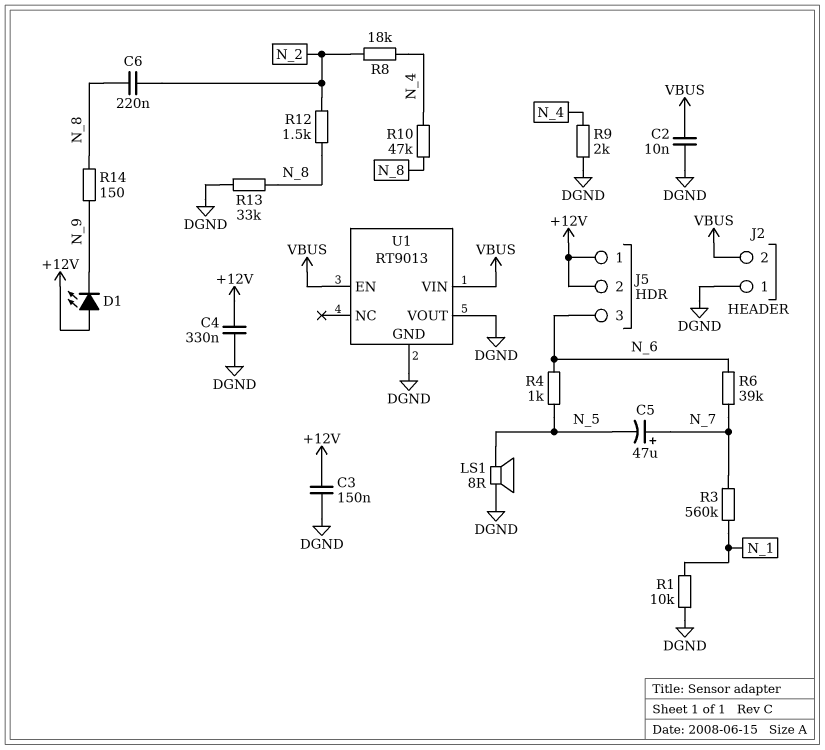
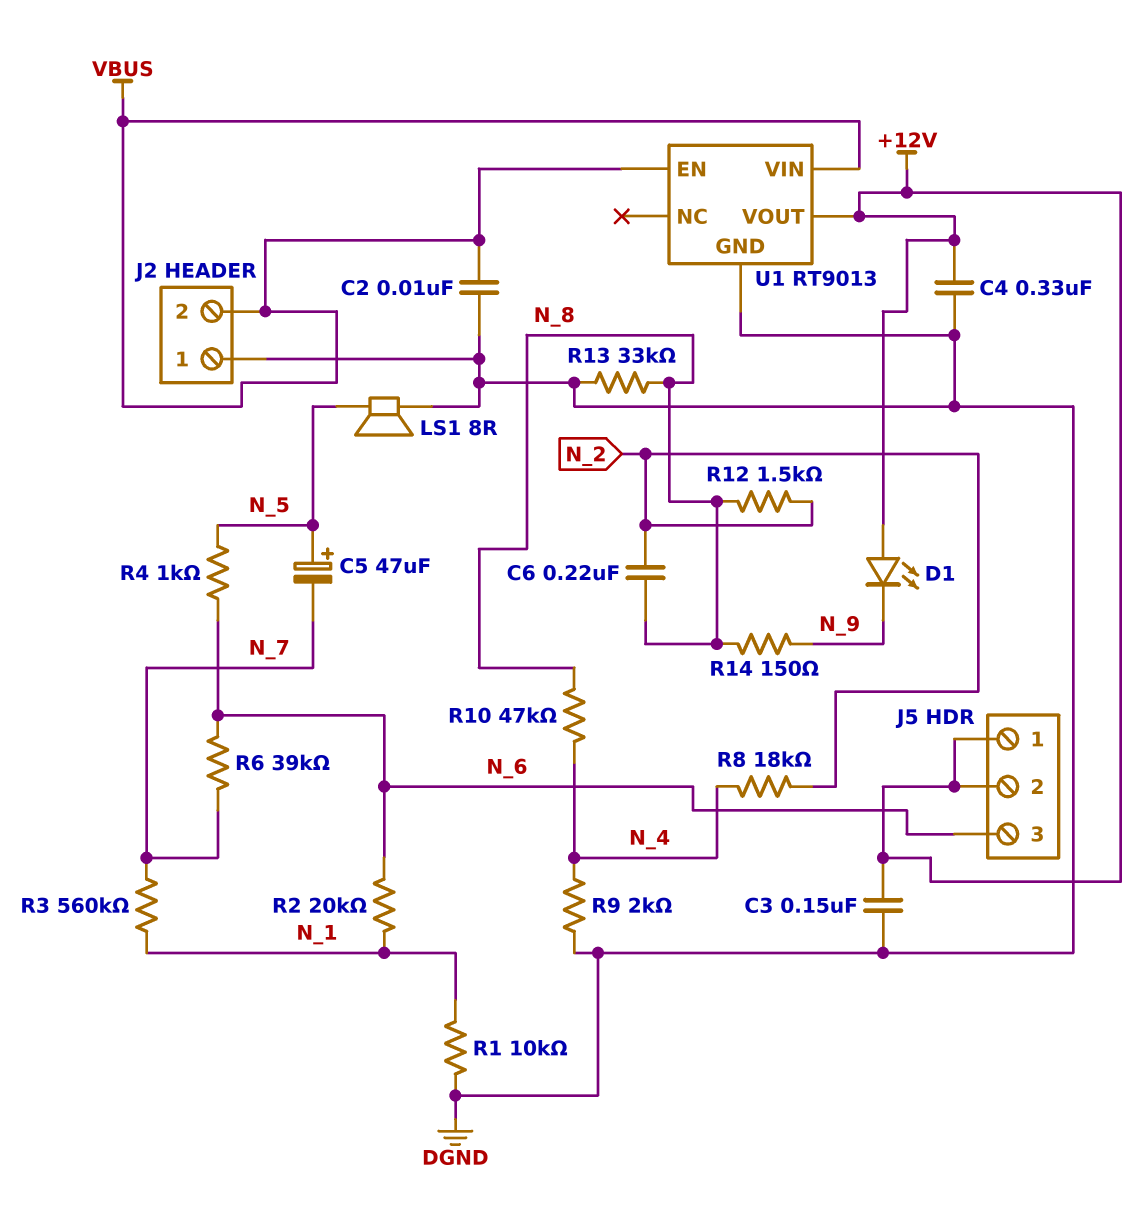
C5: 47uF (plus N_7, minus N_5) -> 47uF (plus N_5, minus N_7)
R2: none -> 20k (N_1, N_6)
U1 pin VOUT: DGND -> +12V

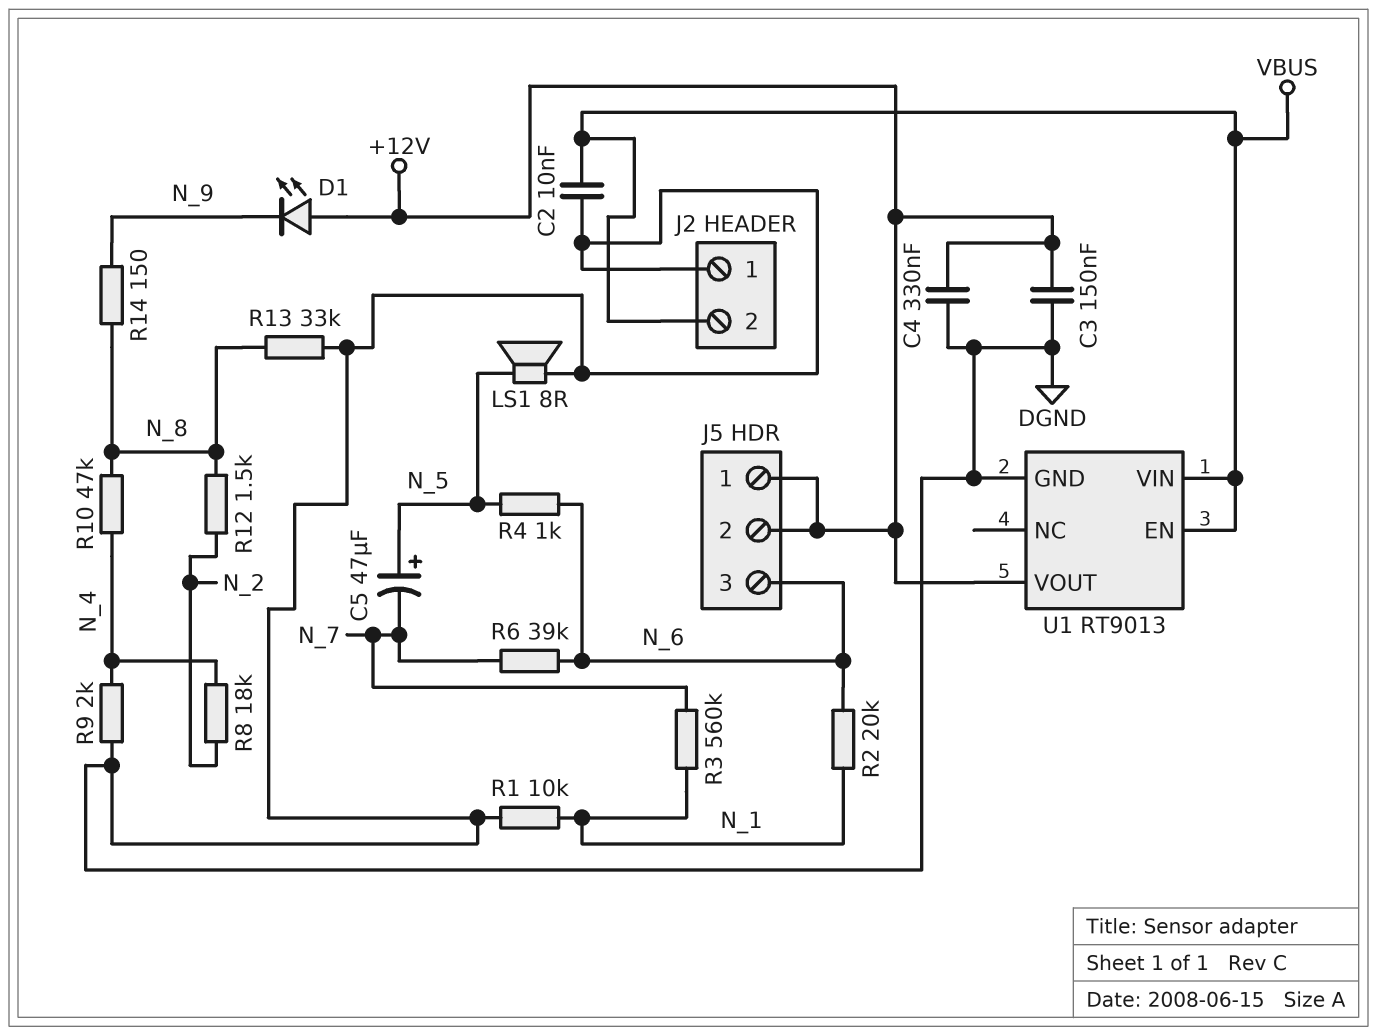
C6: 220nF (N_2, N_8) -> none

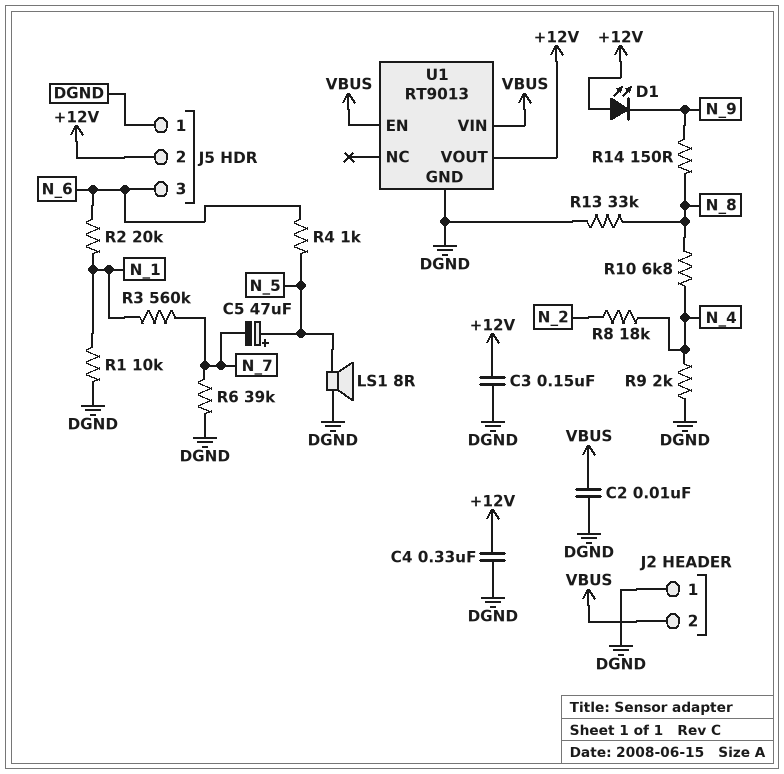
J5 pin 1: +12V -> DGND
R6: 39k (N_6, N_7) -> 39k (DGND, N_7)
R10: 47k (N_4, N_8) -> 6.8k (N_4, N_8)
R12: 1.5k (N_2, N_8) -> none

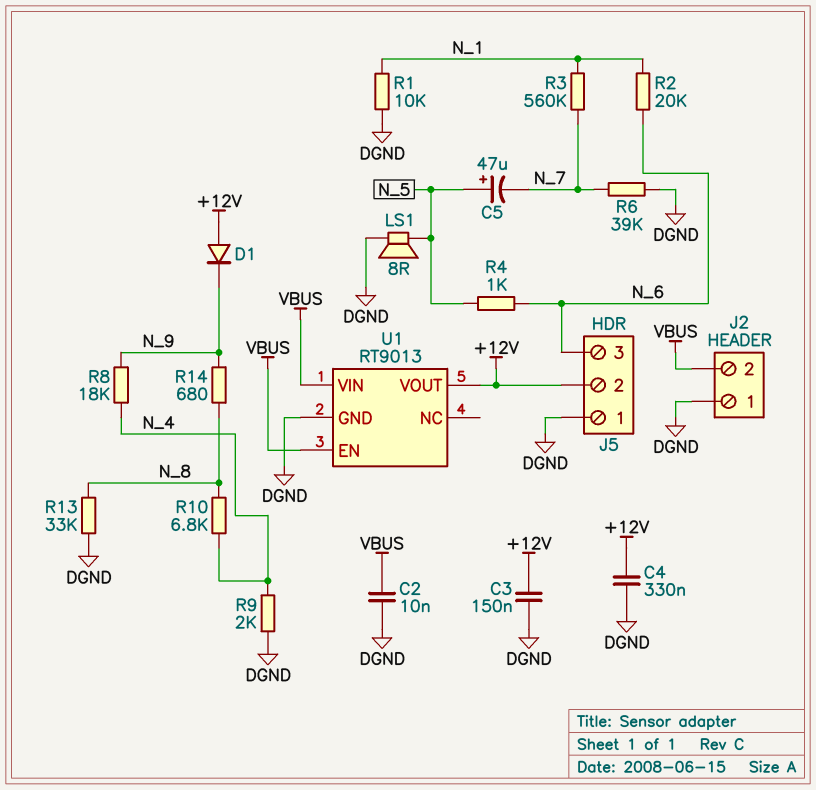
D1: LED (A +12V, K N_9) -> diode (A +12V, K N_9)
R8: 18k (N_2, N_4) -> 18k (N_4, N_9)
R14: 150 (N_8, N_9) -> 680 (N_8, N_9)

